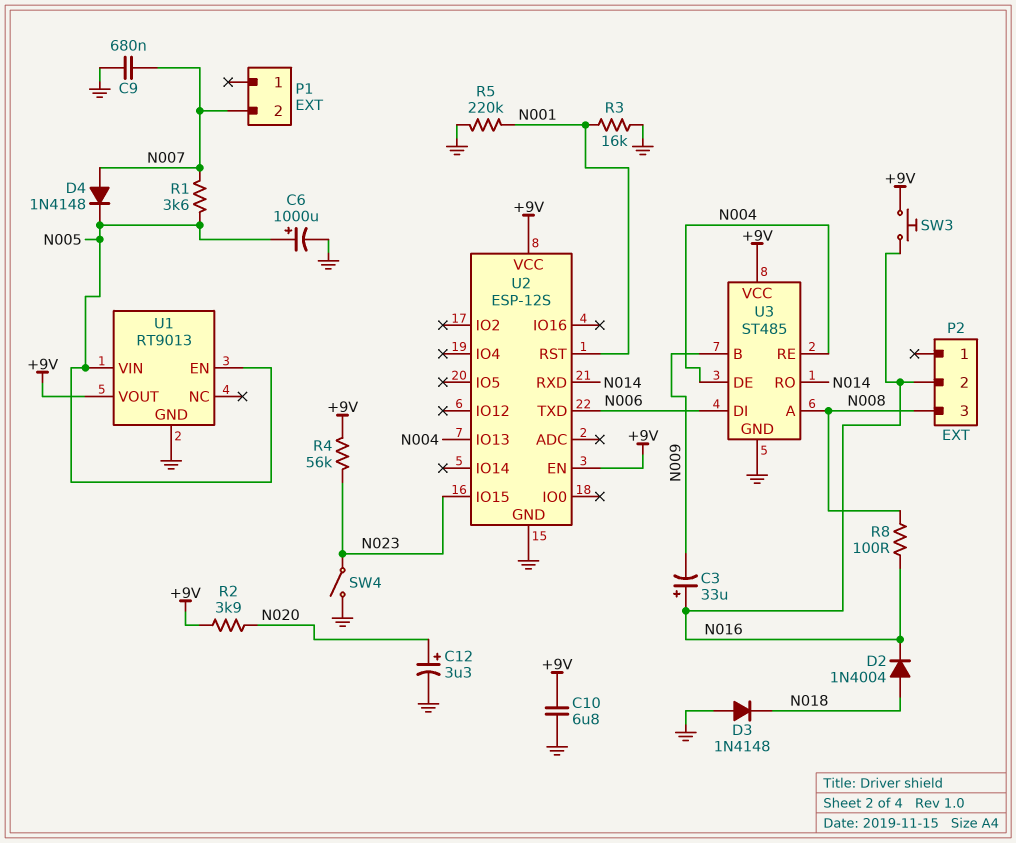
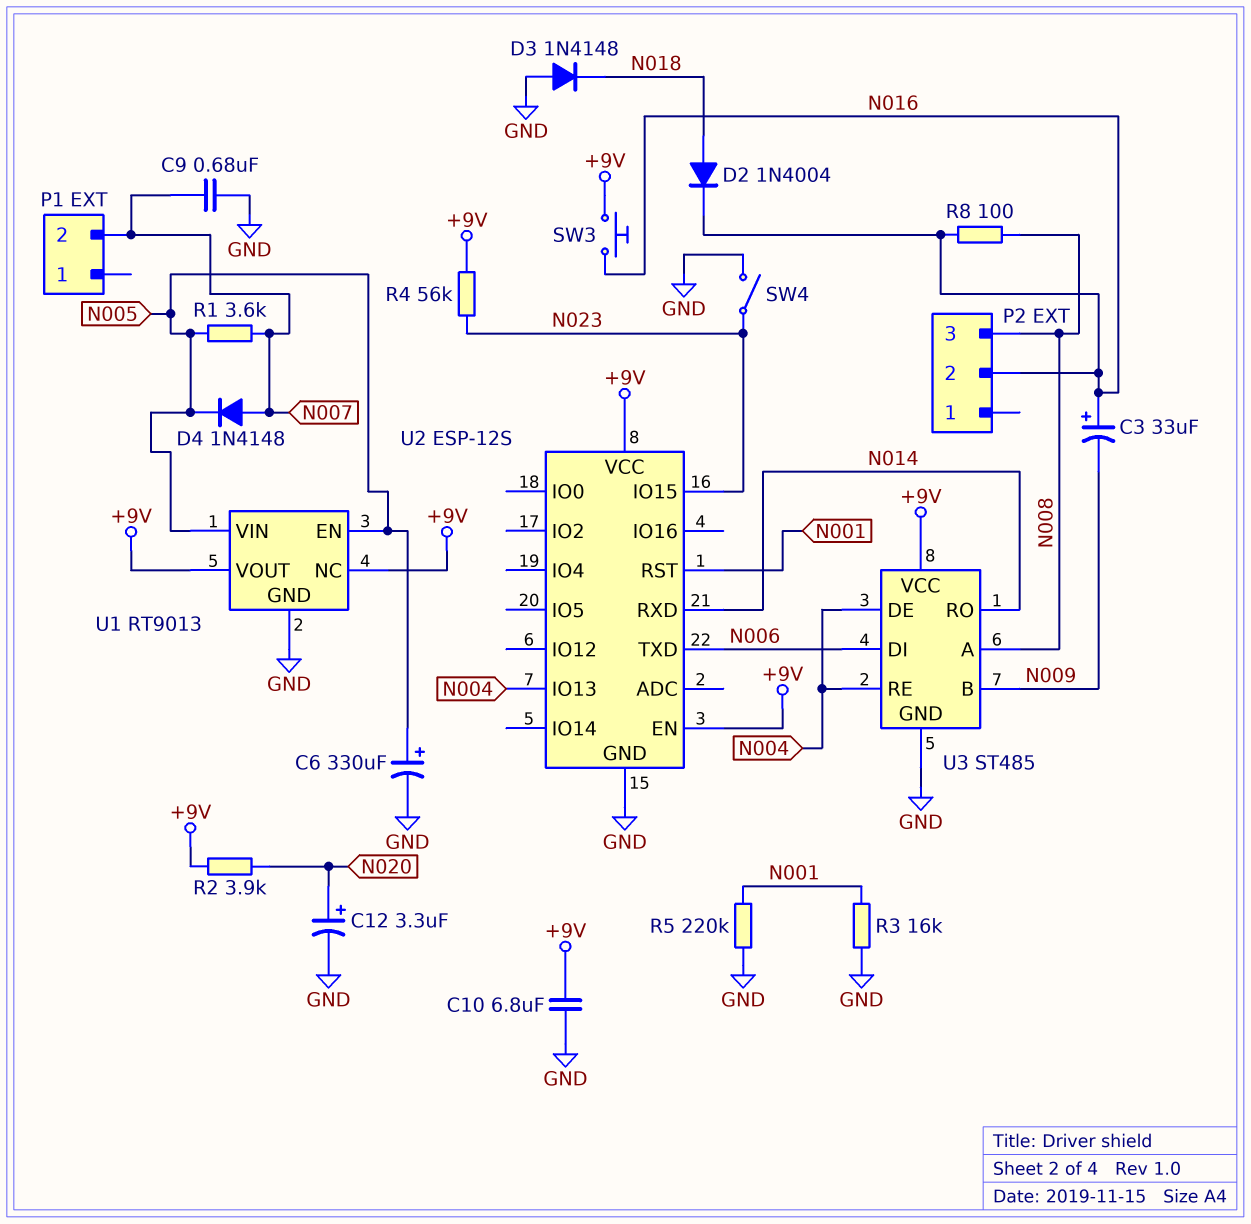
C6: 1000uF (plus N005, minus GND) -> 330uF (plus N005, minus GND)
U1 pin NC: none -> +9V

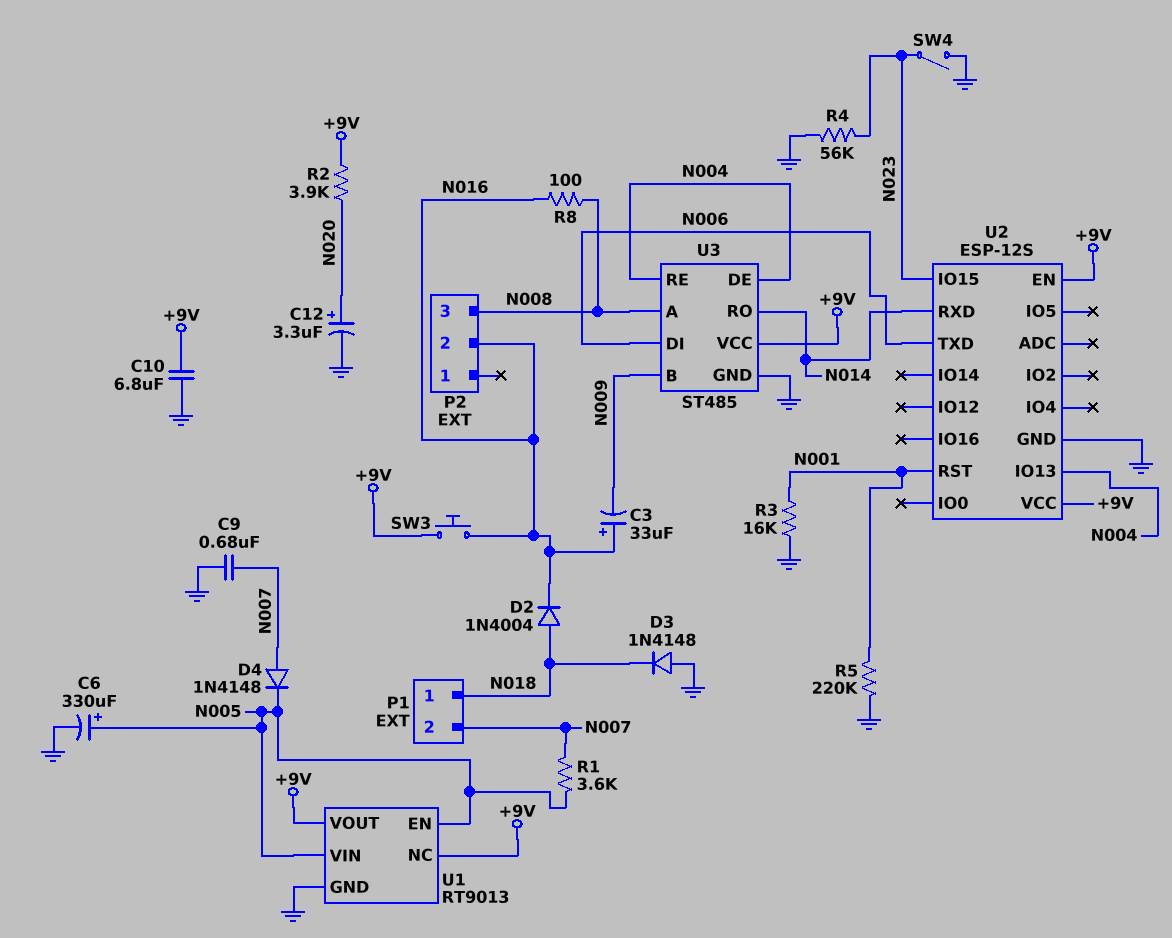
P1 pin 1: none -> N018
R4: 56k (+9V, N023) -> 56k (GND, N023)

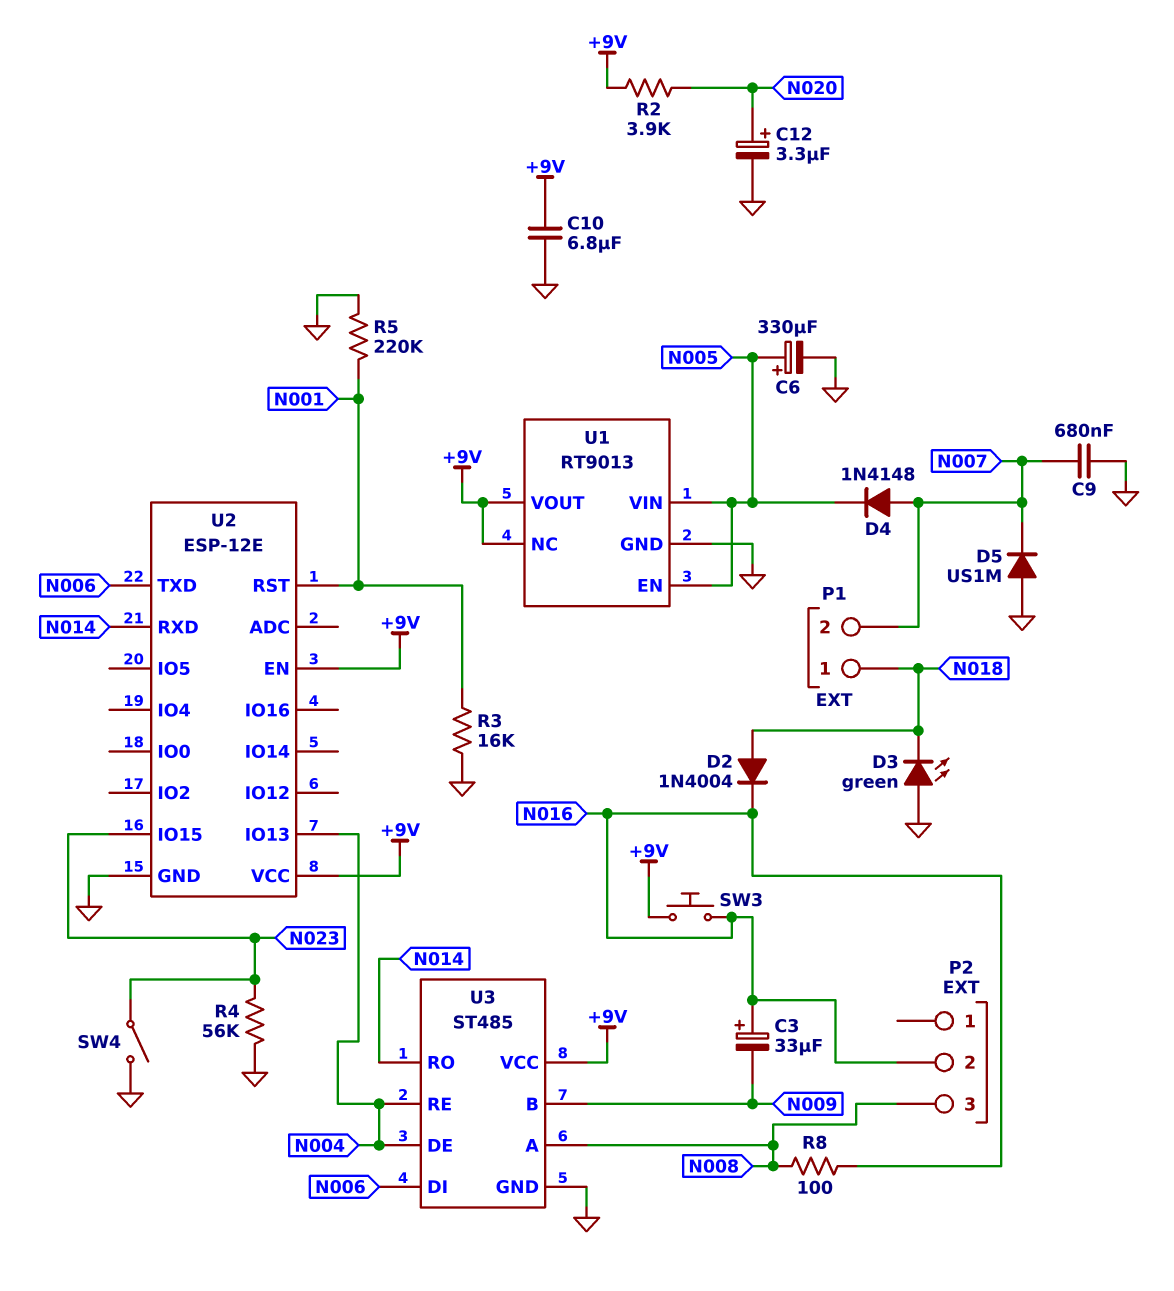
D3: diode 1N4148 (A GND, K N018) -> LED green (A GND, K N018)
D5: none -> diode US1M (A GND, K N007)
R1: 3.6k (N005, N007) -> none
U2: ESP-12S -> ESP-12E

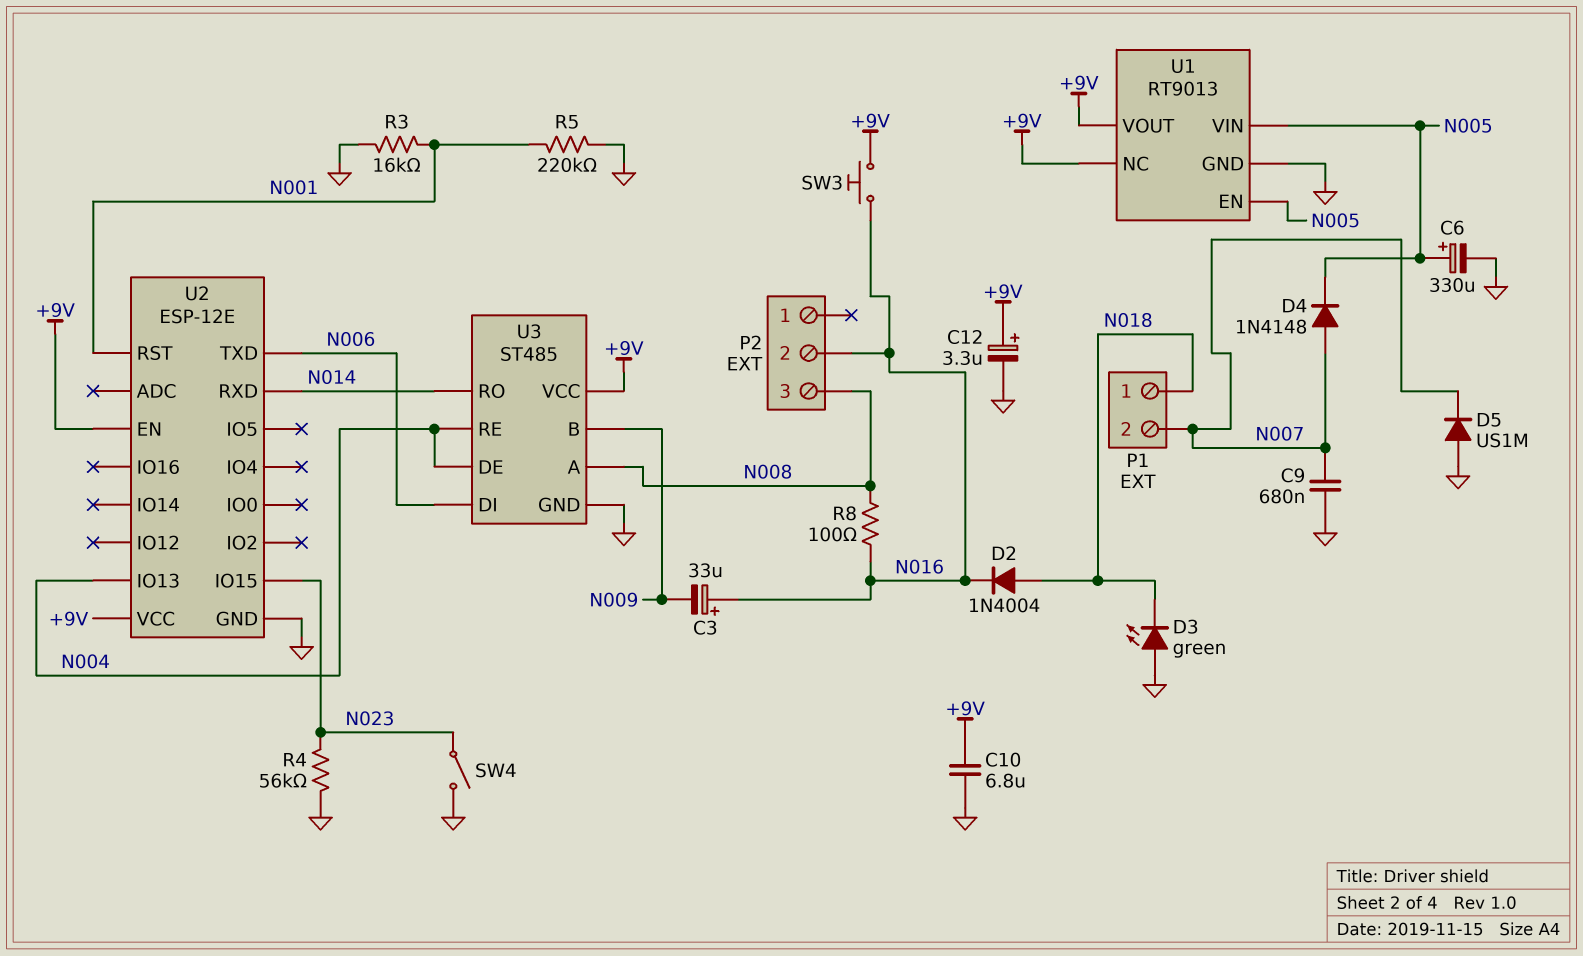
C12: 3.3uF (plus N020, minus GND) -> 3.3uF (plus +9V, minus GND)
R2: 3.9k (+9V, N020) -> none

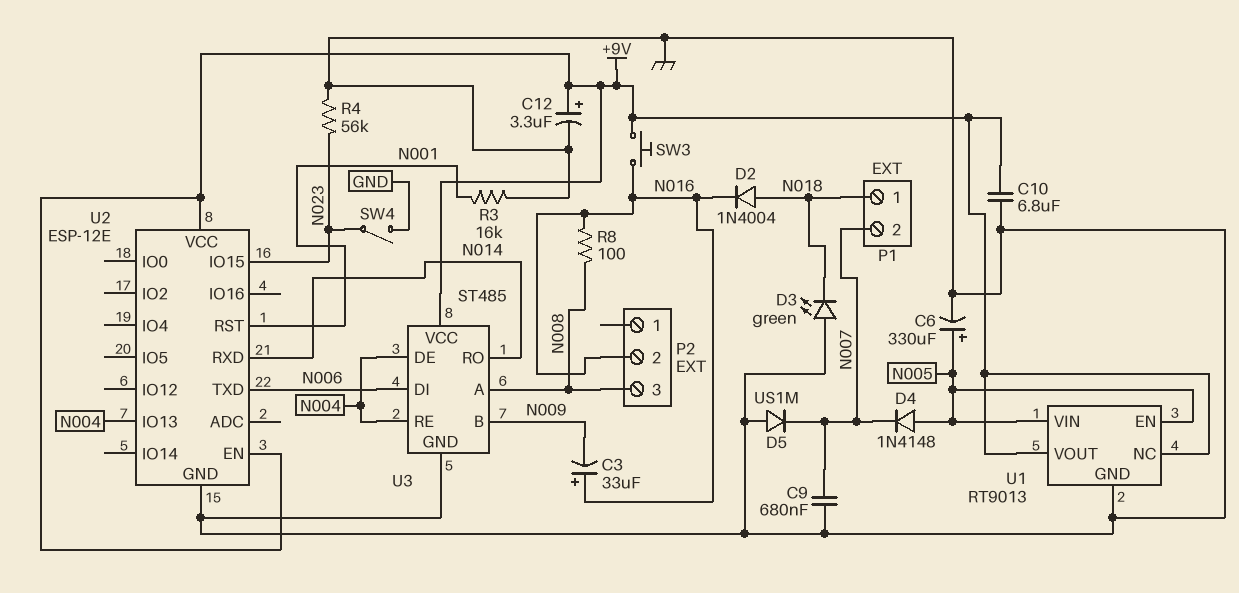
D4: diode 1N4148 (A N007, K N005) -> diode 1N4148 (A N005, K N007)
R5: 220k (GND, N001) -> none

